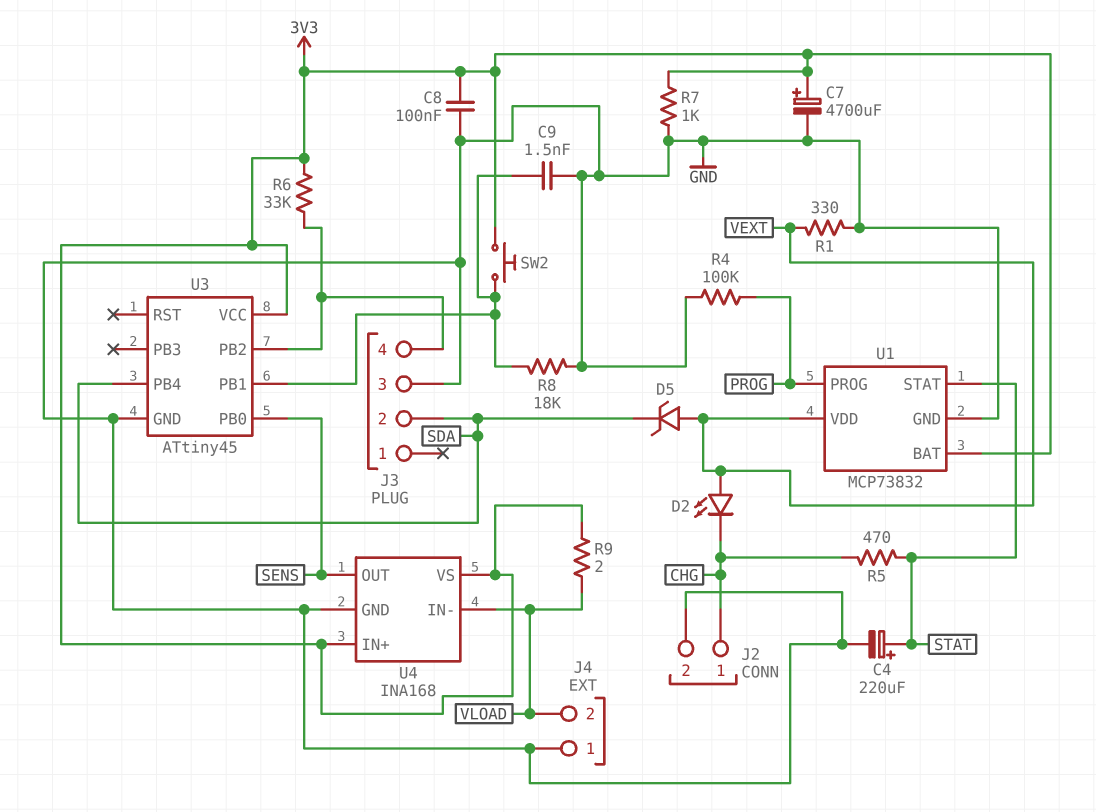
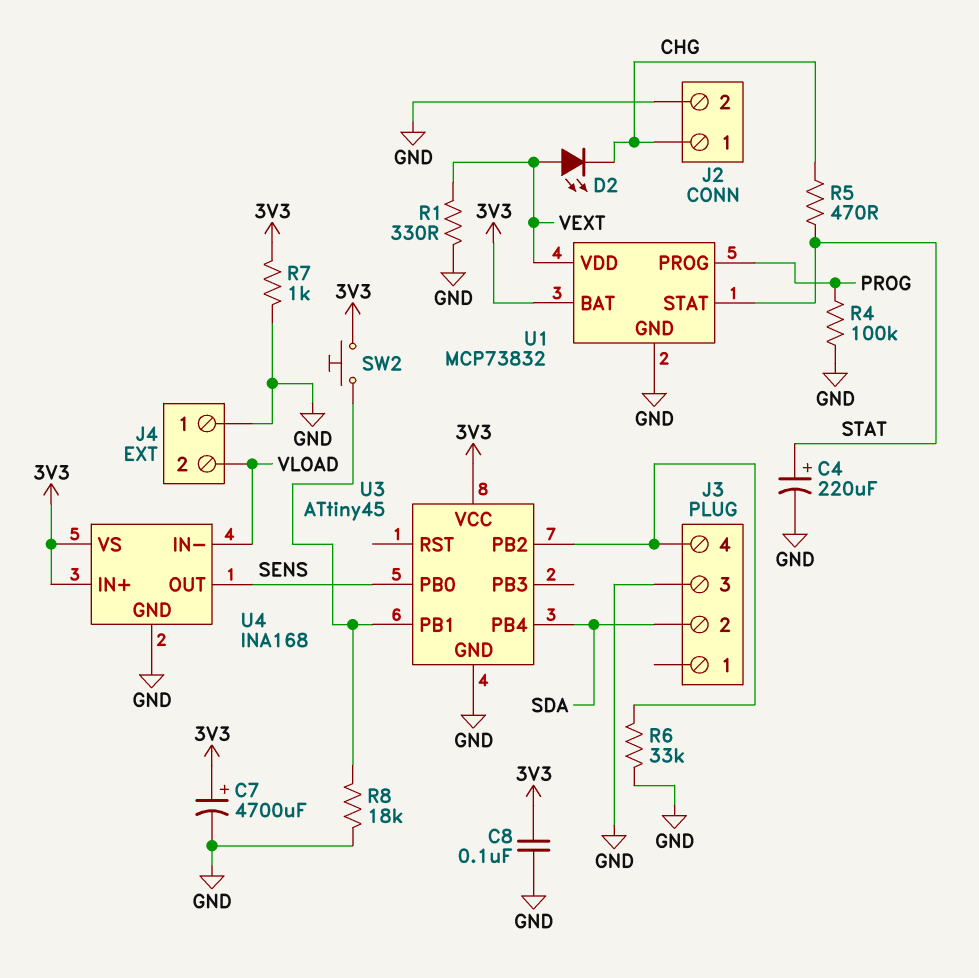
C9: 1.5nF (GND, U3/PB1) -> none
D5: zener (A VEXT, K SDA) -> none
R6: 33k (3V3, J3/4) -> 33k (GND, J3/4)
R9: 2 (3V3, VLOAD) -> none

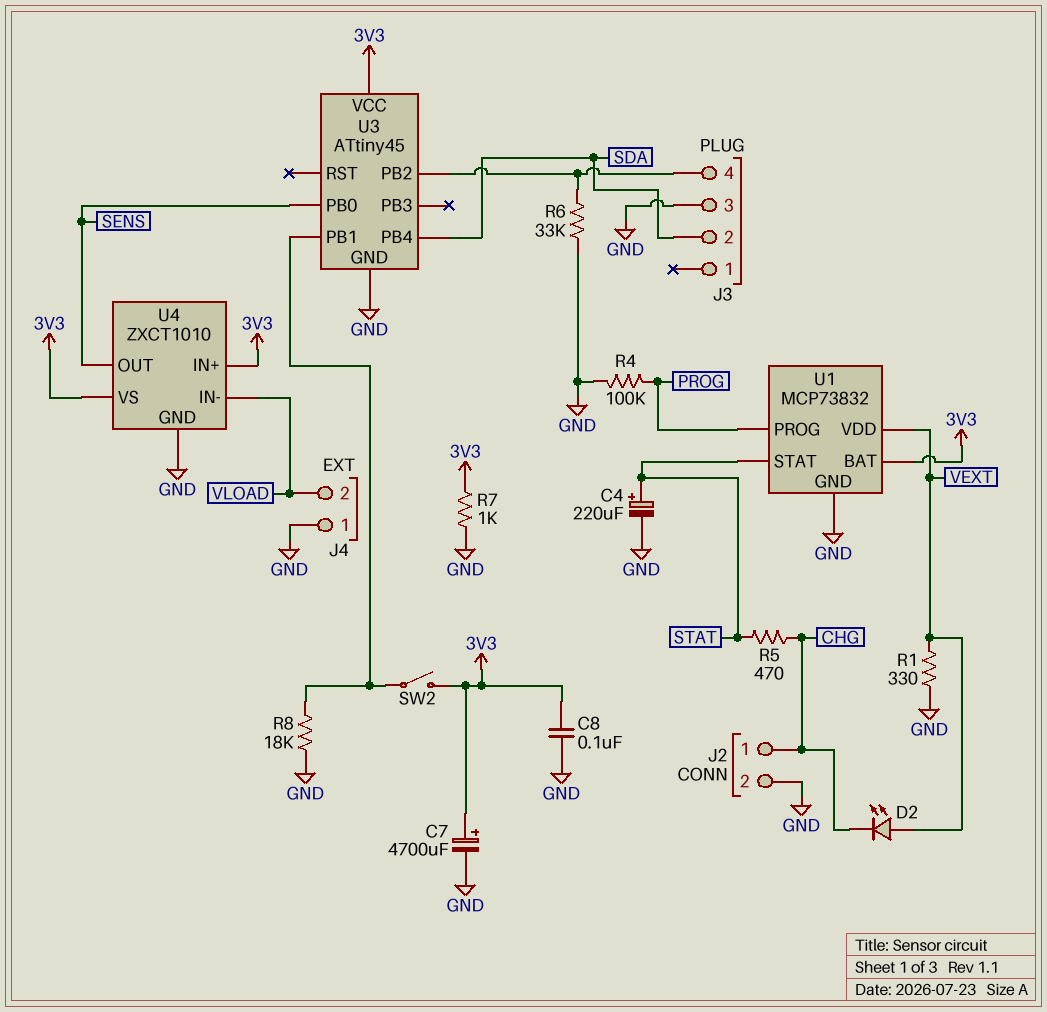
SW2: button (3V3, U3/PB1) -> switch (3V3, U3/PB1)
U4: INA168 -> ZXCT1010

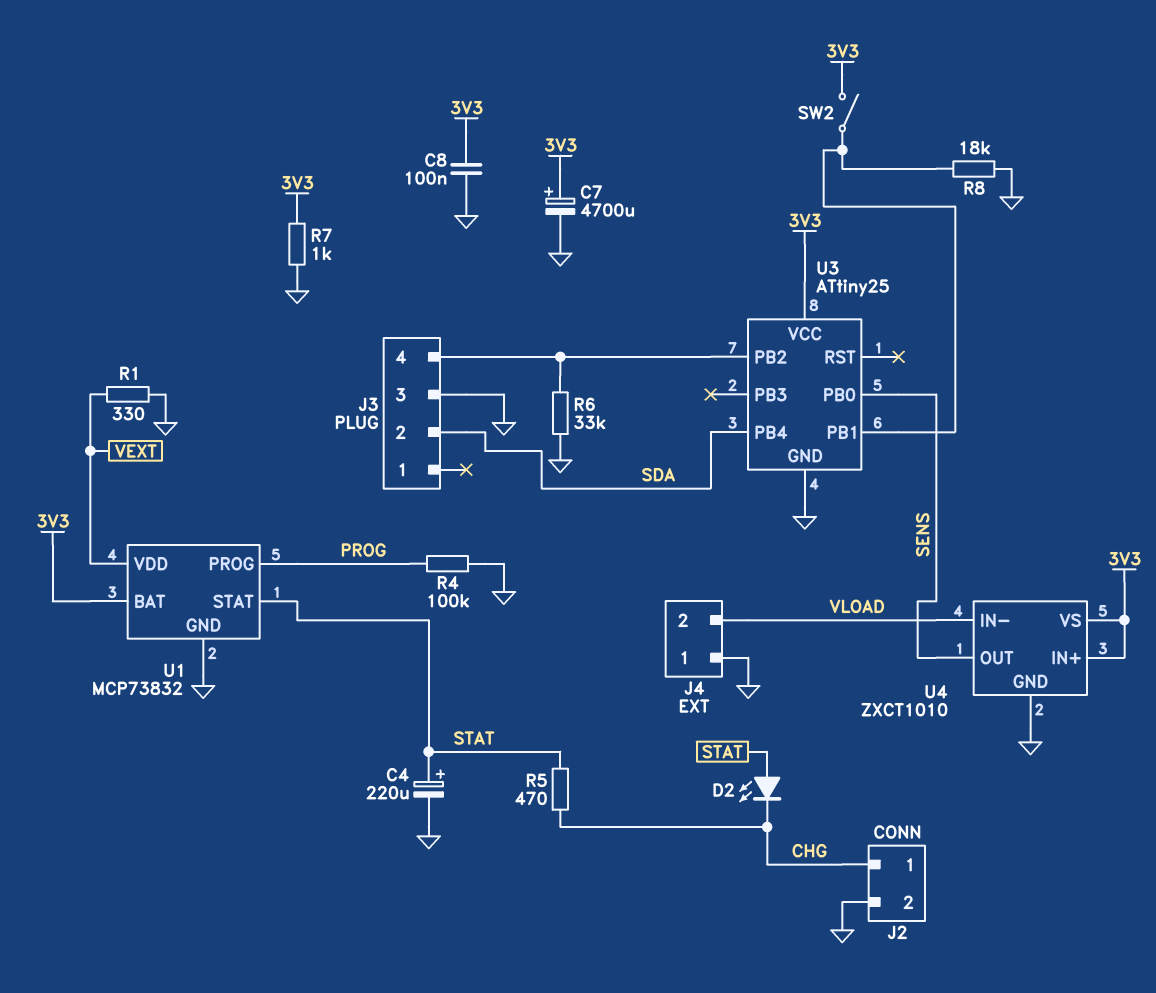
D2: LED (A VEXT, K CHG) -> LED (A STAT, K CHG)
U3: ATtiny45 -> ATtiny25

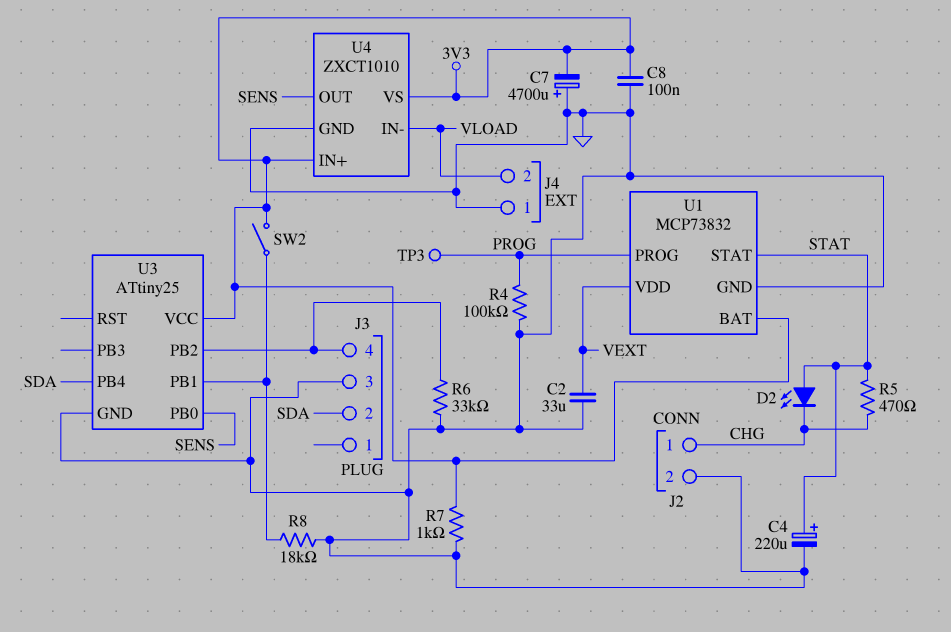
C2: none -> 33uF (GND, VEXT)
C7: 4700uF (plus 3V3, minus GND) -> 4700uF (plus GND, minus 3V3)
R1: 330 (GND, VEXT) -> none
TP3: none -> test point (PROG)

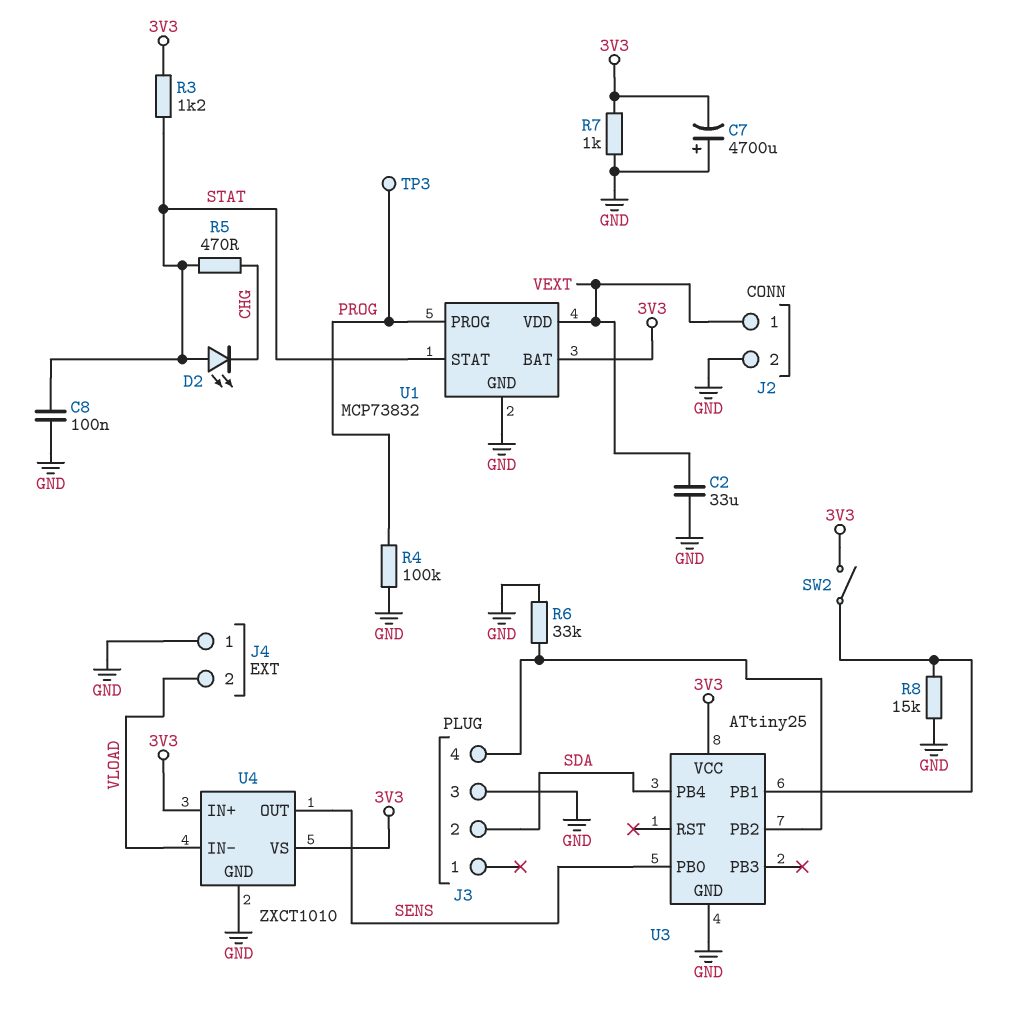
C4: 220uF (plus STAT, minus GND) -> none
C8: 100nF (3V3, GND) -> 100nF (GND, STAT)
J2 pin 1: CHG -> VEXT
R3: none -> 1.2k (3V3, STAT)
R8: 18k (GND, U3/PB1) -> 15k (GND, U3/PB1)

